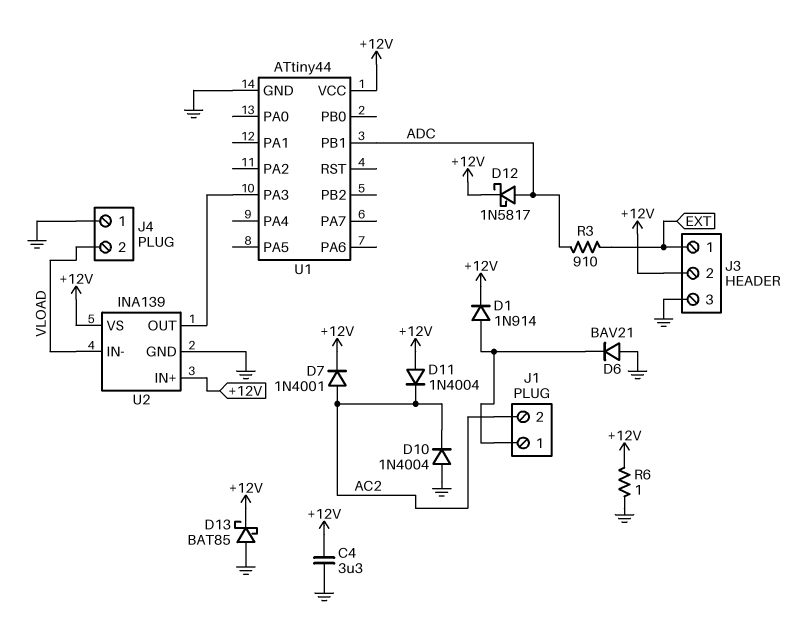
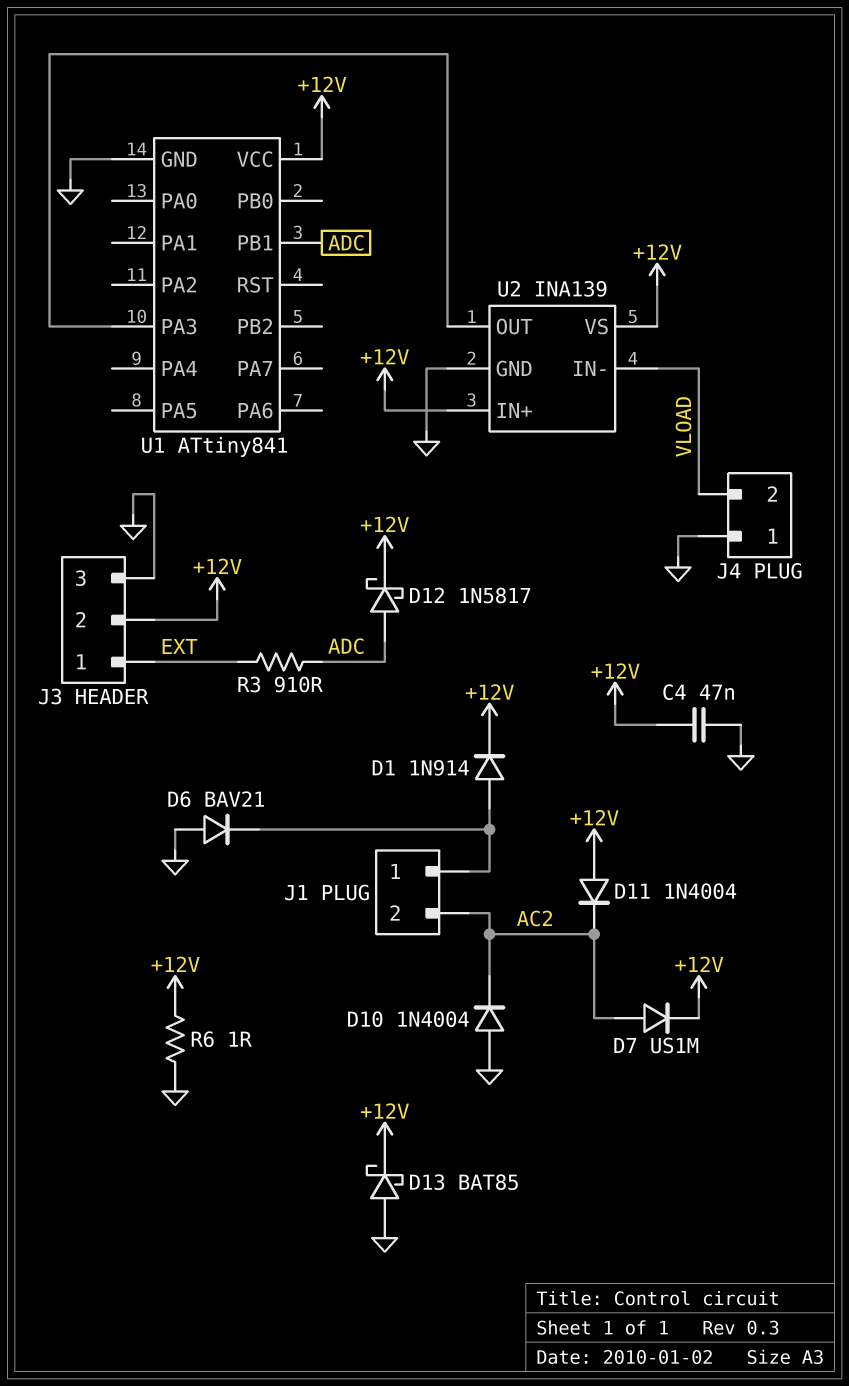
C4: 3.3uF (+12V, GND) -> 47nF (+12V, GND)
D7: diode 1N4001 (A AC2, K +12V) -> diode US1M (A AC2, K +12V)
U1: ATtiny44 -> ATtiny841

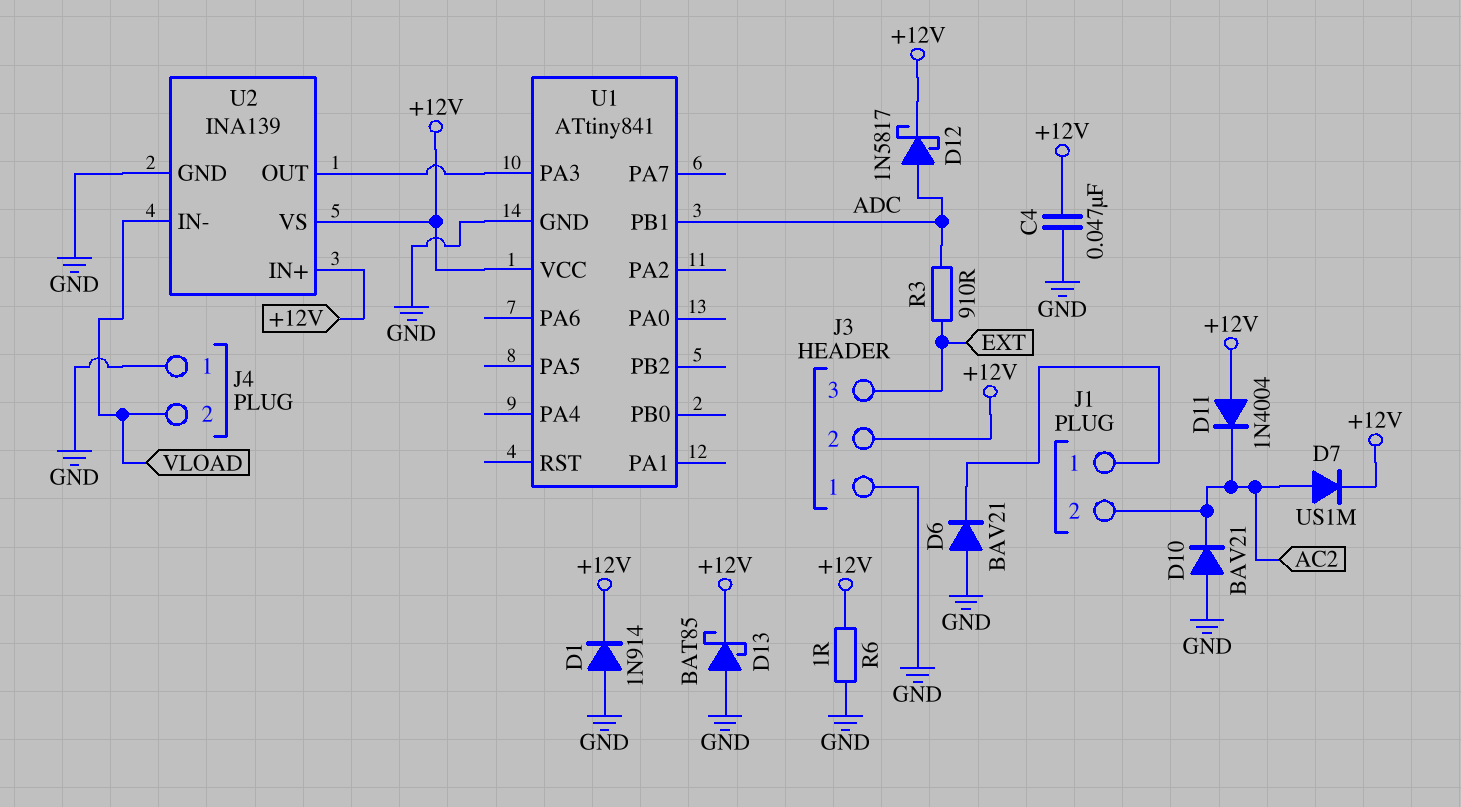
D1: diode 1N914 (A J1/1, K +12V) -> diode 1N914 (A GND, K +12V)
D10: diode 1N4004 (A GND, K AC2) -> diode BAV21 (A GND, K AC2)
J3 pin 1: EXT -> GND
J3 pin 3: GND -> EXT

